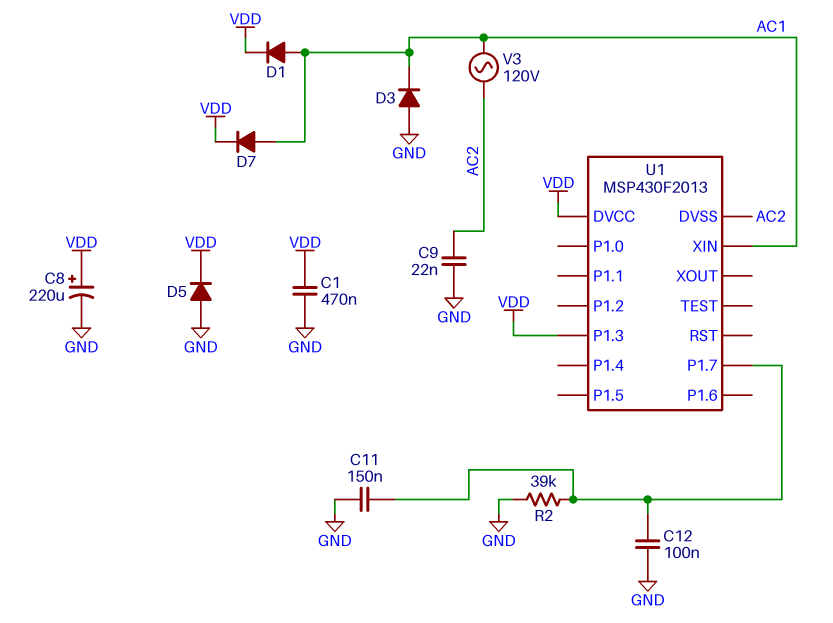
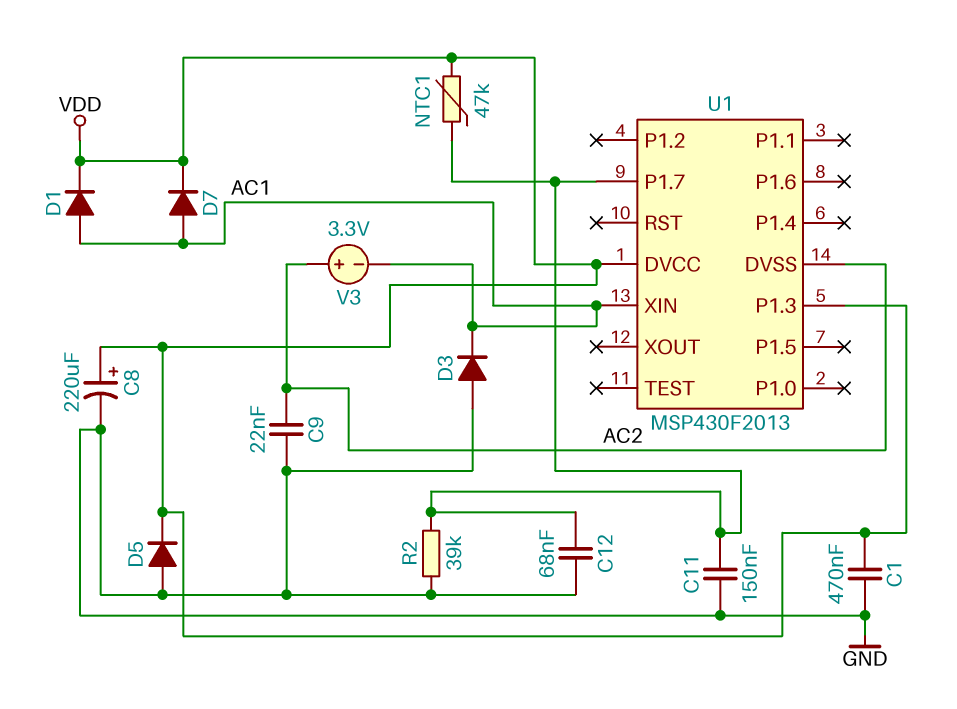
C12: 100nF (GND, U1/P1.7) -> 68nF (GND, U1/P1.7)
NTC1: none -> 47k (U1/P1.7, VDD)
V3: AC 120V (AC1, AC2) -> 3.3V (plus AC2, minus AC1)

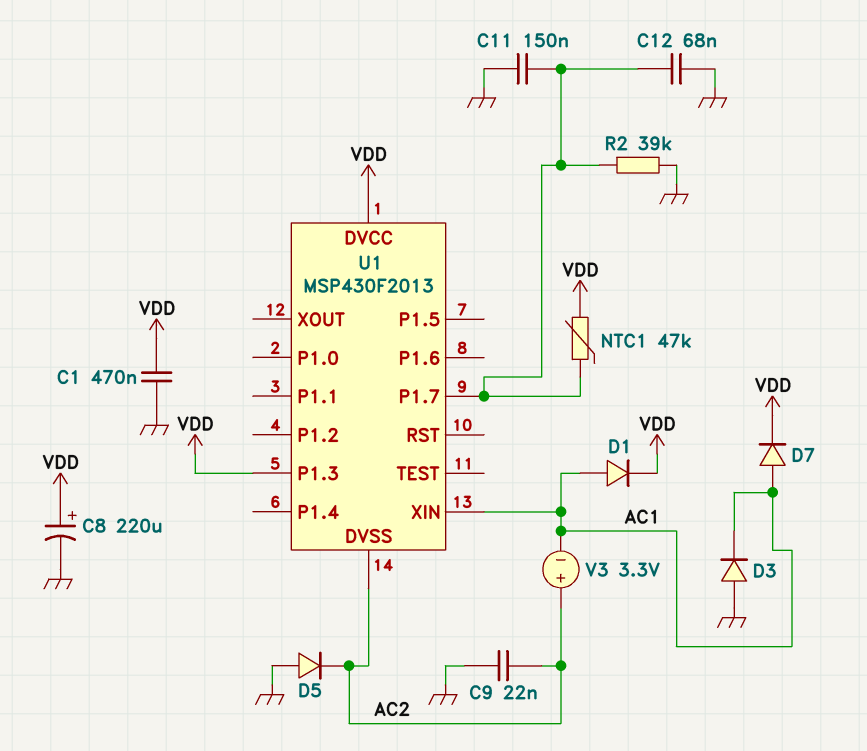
D5: diode (A GND, K VDD) -> diode (A GND, K AC2)

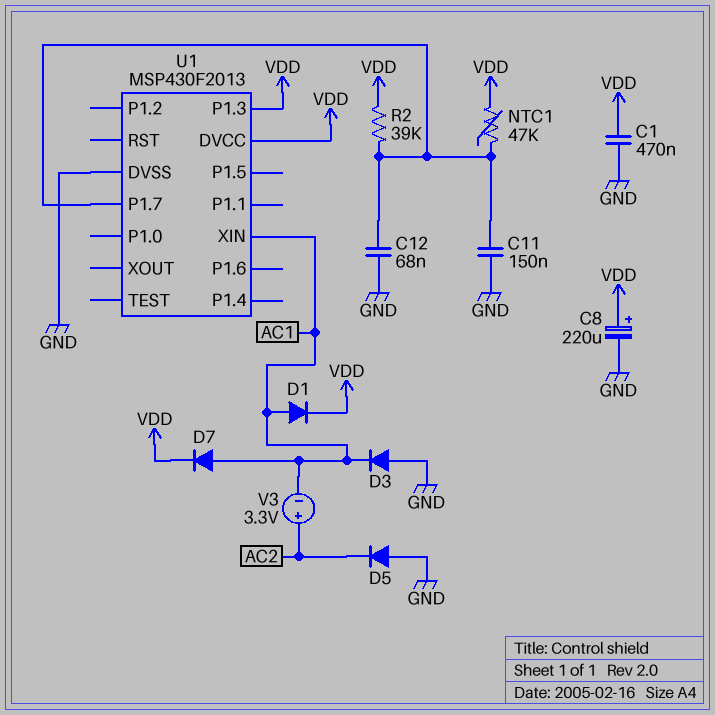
C9: 22nF (AC2, GND) -> none
R2: 39k (GND, U1/P1.7) -> 39k (U1/P1.7, VDD)
U1 pin DVSS: AC2 -> GND

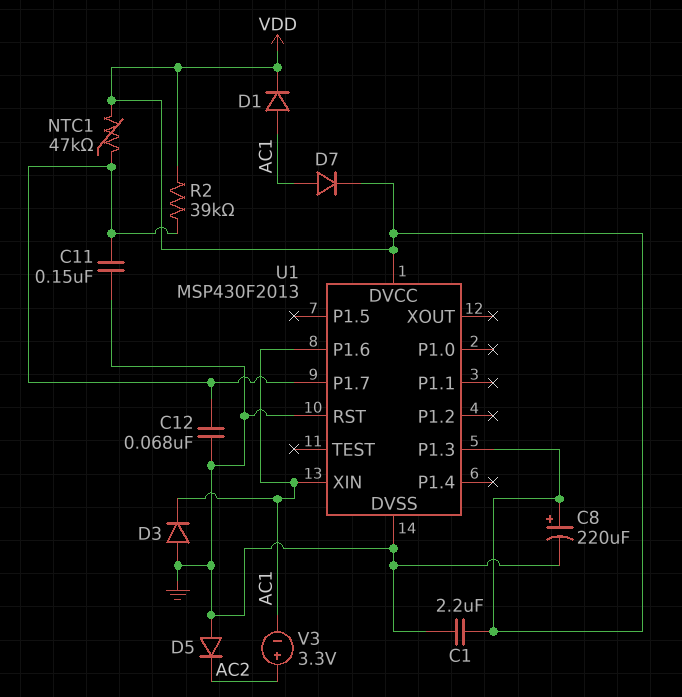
C1: 470nF (GND, VDD) -> 2.2uF (GND, VDD)
U1 pin P1.6: none -> AC1
U1 pin RST: none -> GND

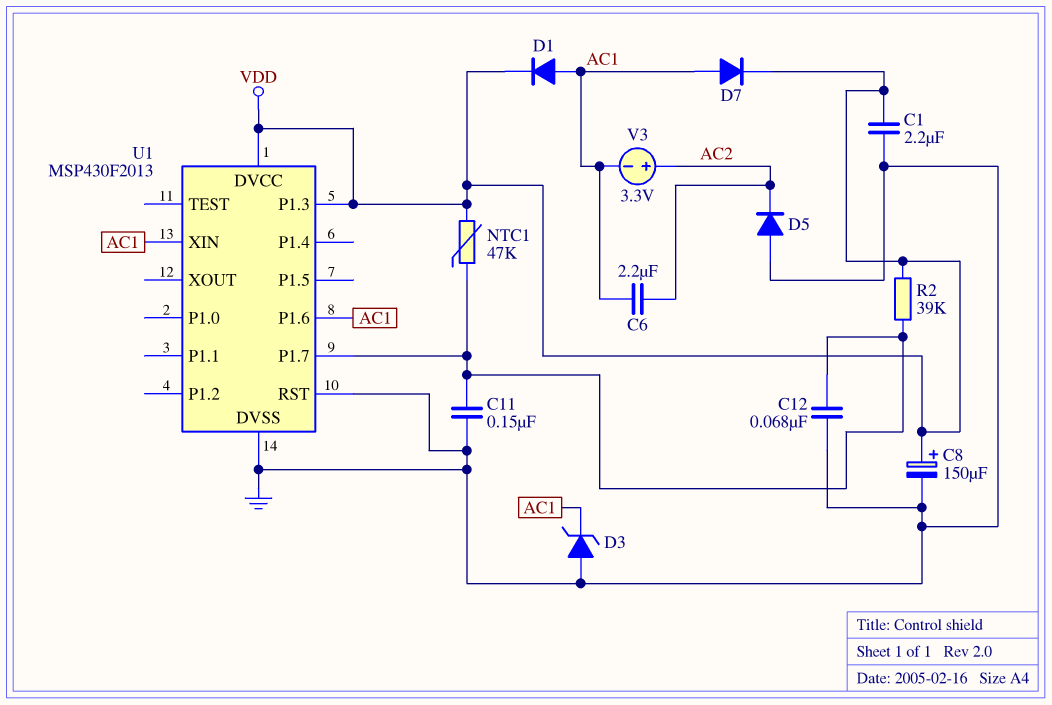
C6: none -> 2.2uF (AC1, AC2)
C8: 220uF (plus VDD, minus GND) -> 150uF (plus VDD, minus GND)
D3: diode (A GND, K AC1) -> zener (A GND, K AC1)

